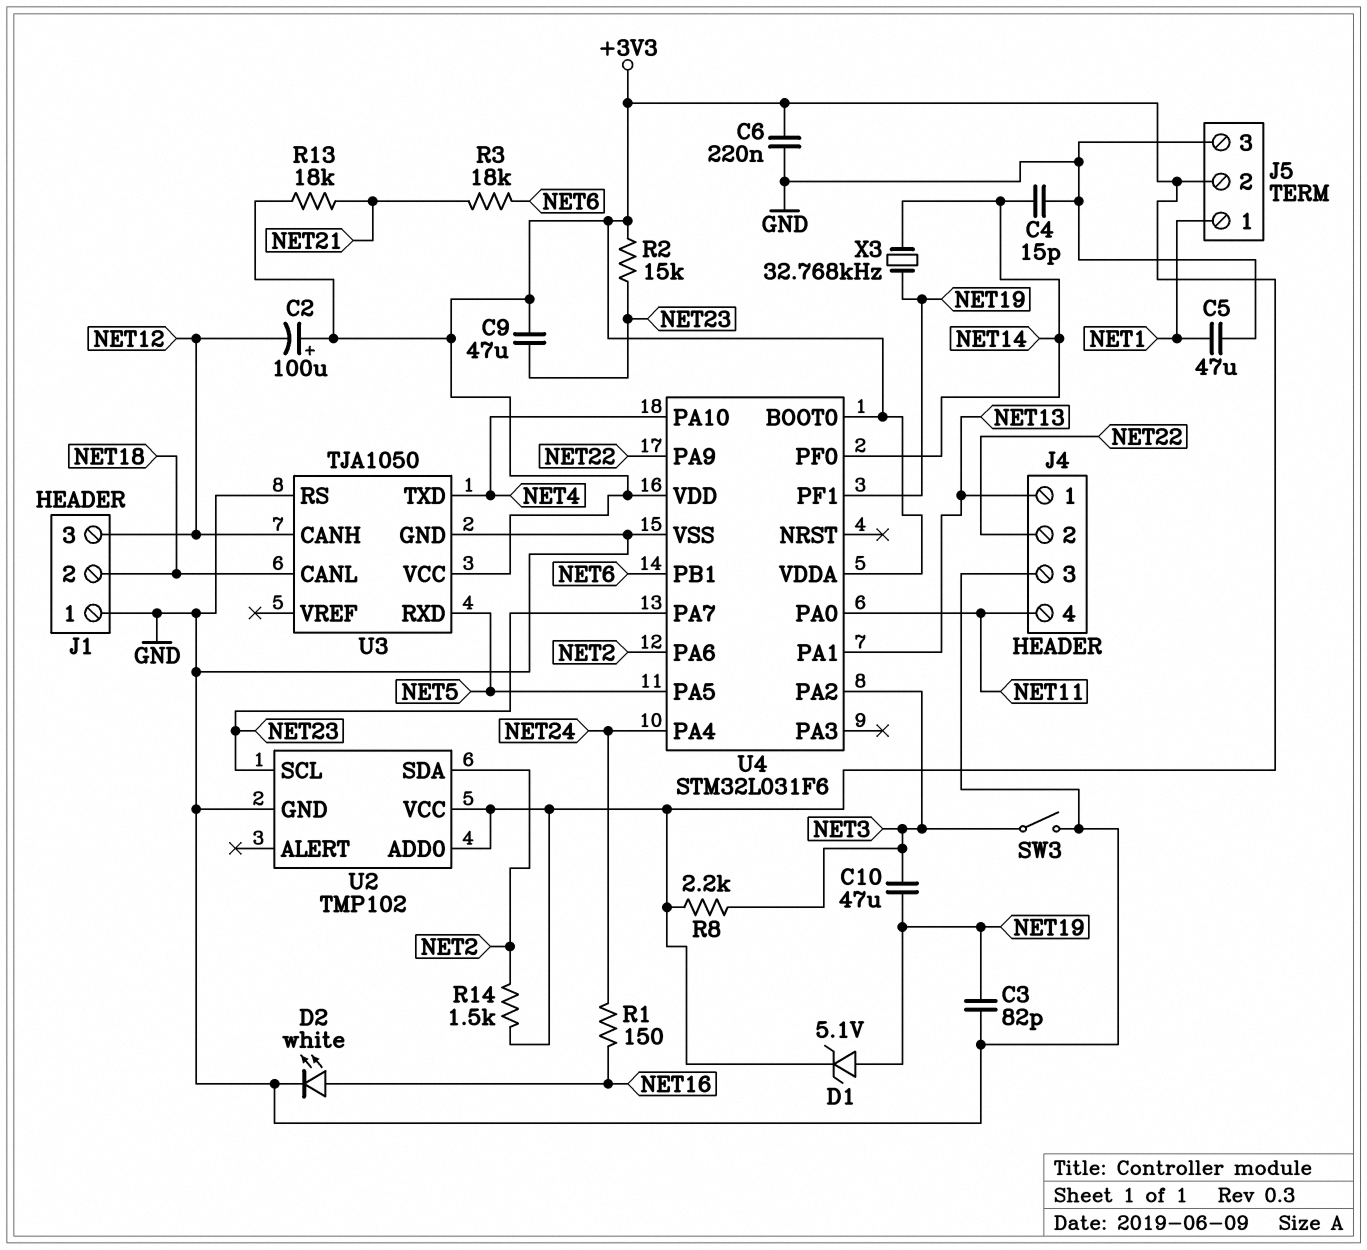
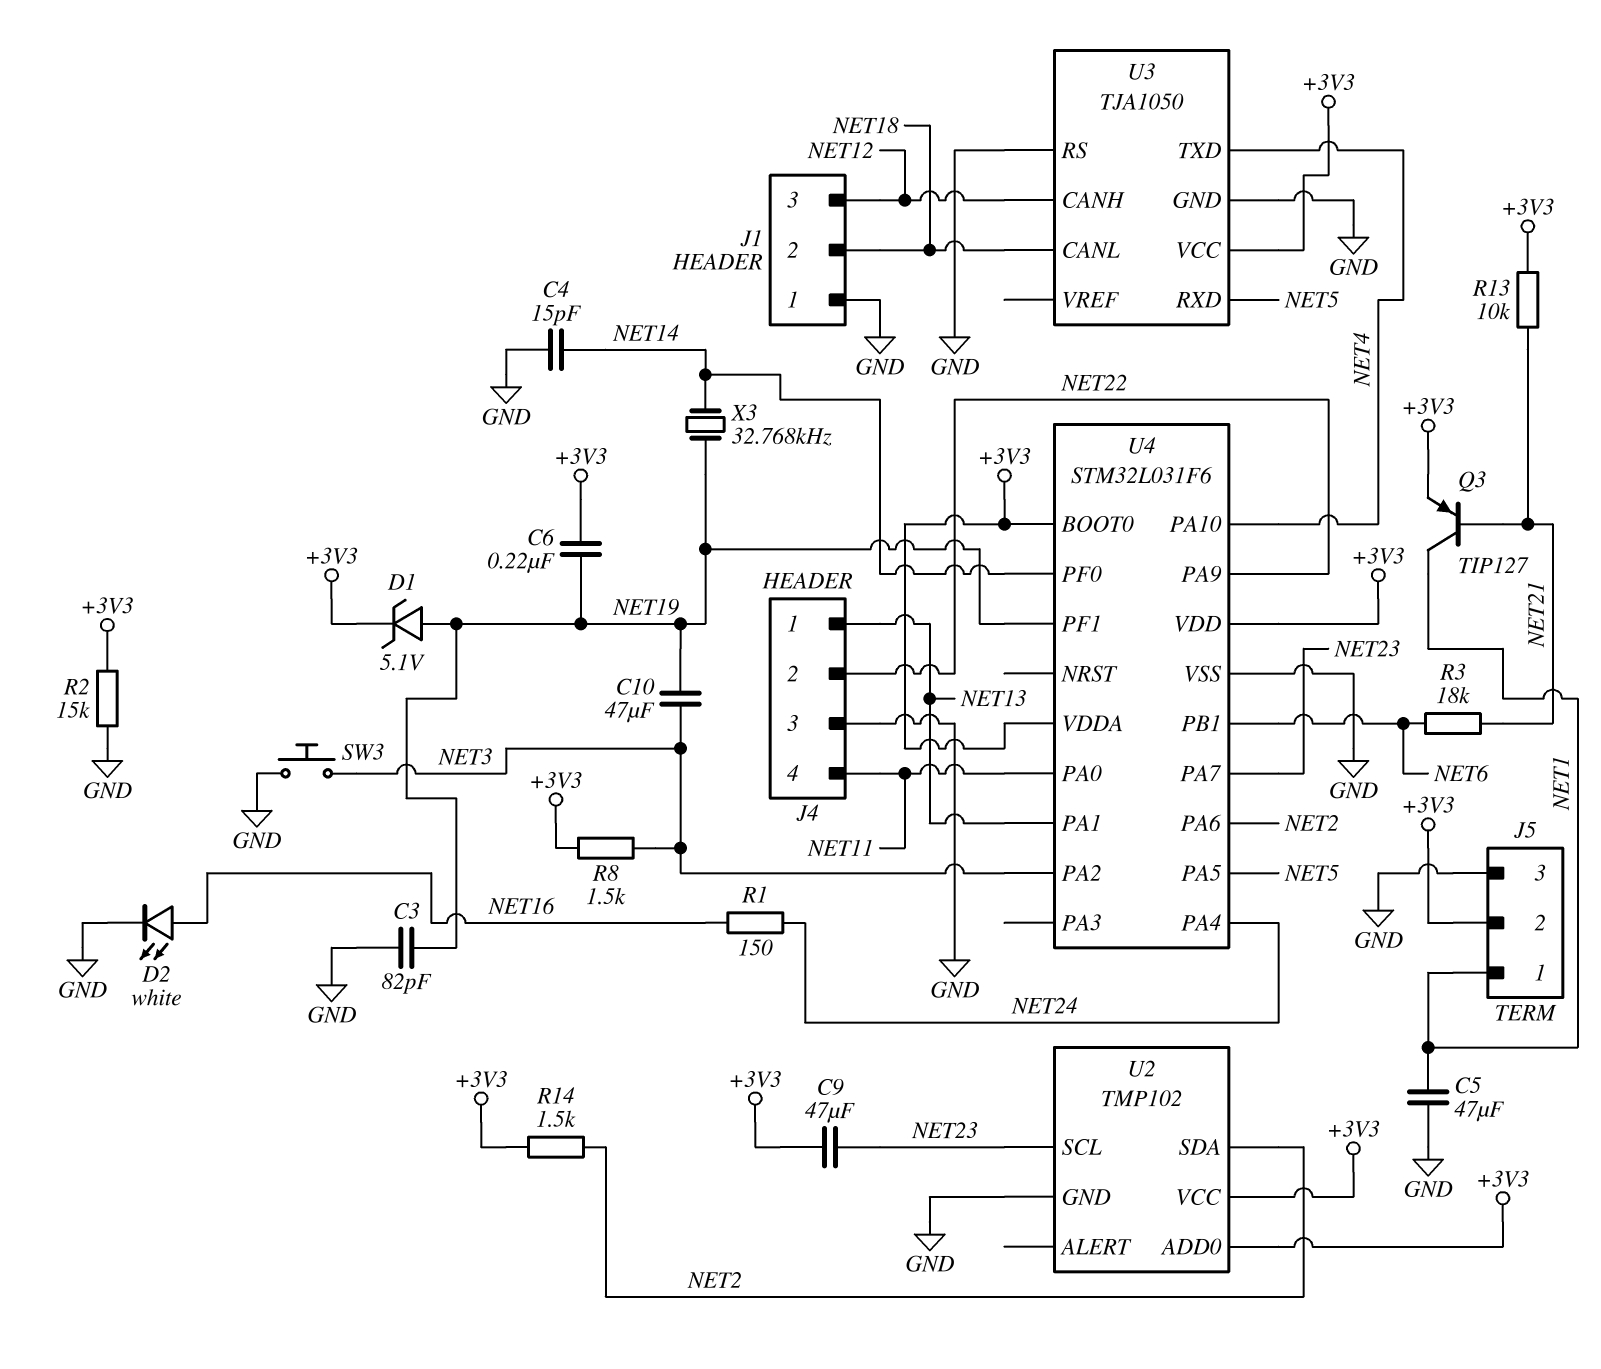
C2: 100uF (plus +3V3, minus NET12) -> none
C6: 220nF (+3V3, GND) -> 220nF (+3V3, NET19)
Q3: none -> PNP TIP127 (B NET21, C NET1, E +3V3)
R2: 15k (+3V3, NET23) -> 15k (+3V3, GND)
R8: 2.2k (+3V3, NET3) -> 1.5k (+3V3, NET3)
R13: 18k (+3V3, NET21) -> 10k (+3V3, NET21)
SW3: switch (GND, NET3) -> button (GND, NET3)

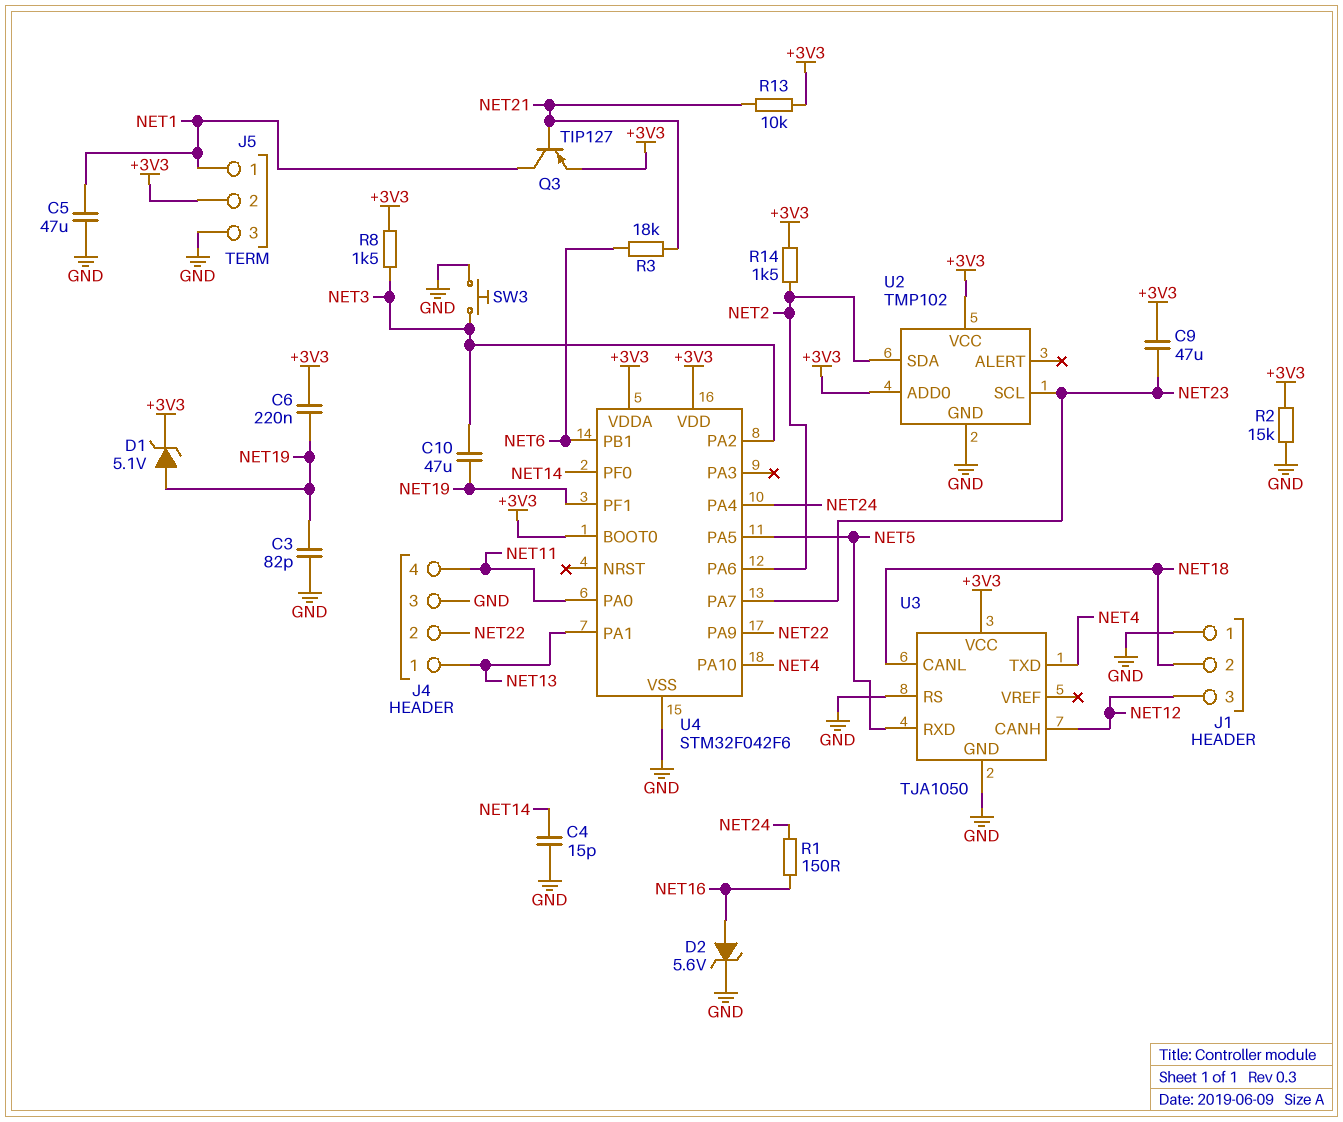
D2: LED white (A NET16, K GND) -> zener 5.6V (A NET16, K GND)
U4: STM32L031F6 -> STM32F042F6
X3: 32.768kHz (NET14, NET19) -> none

